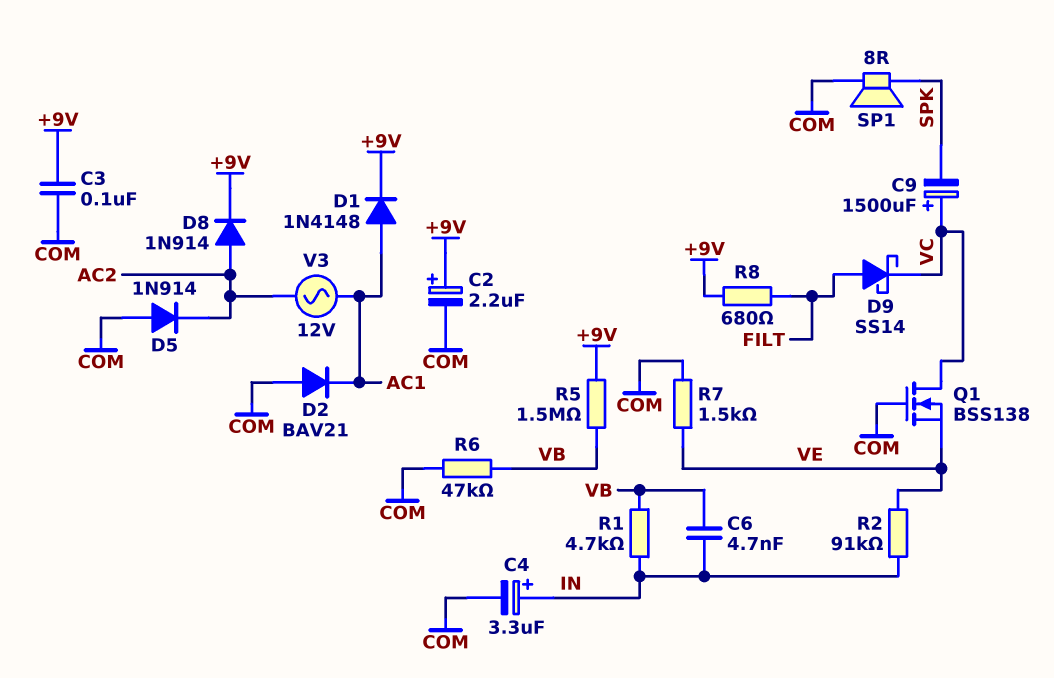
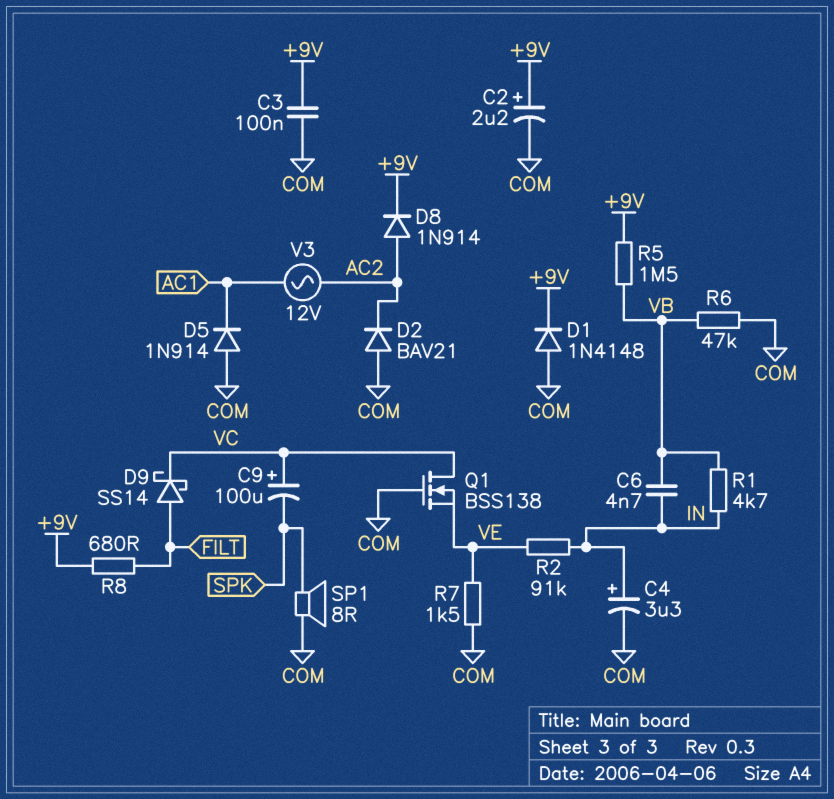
C9: 1500uF (plus VC, minus SPK) -> 100uF (plus VC, minus SPK)
D1: diode 1N4148 (A AC1, K +9V) -> diode 1N4148 (A COM, K +9V)
D2: diode BAV21 (A COM, K AC1) -> diode BAV21 (A COM, K AC2)
D5: diode 1N914 (A COM, K AC2) -> diode 1N914 (A COM, K AC1)

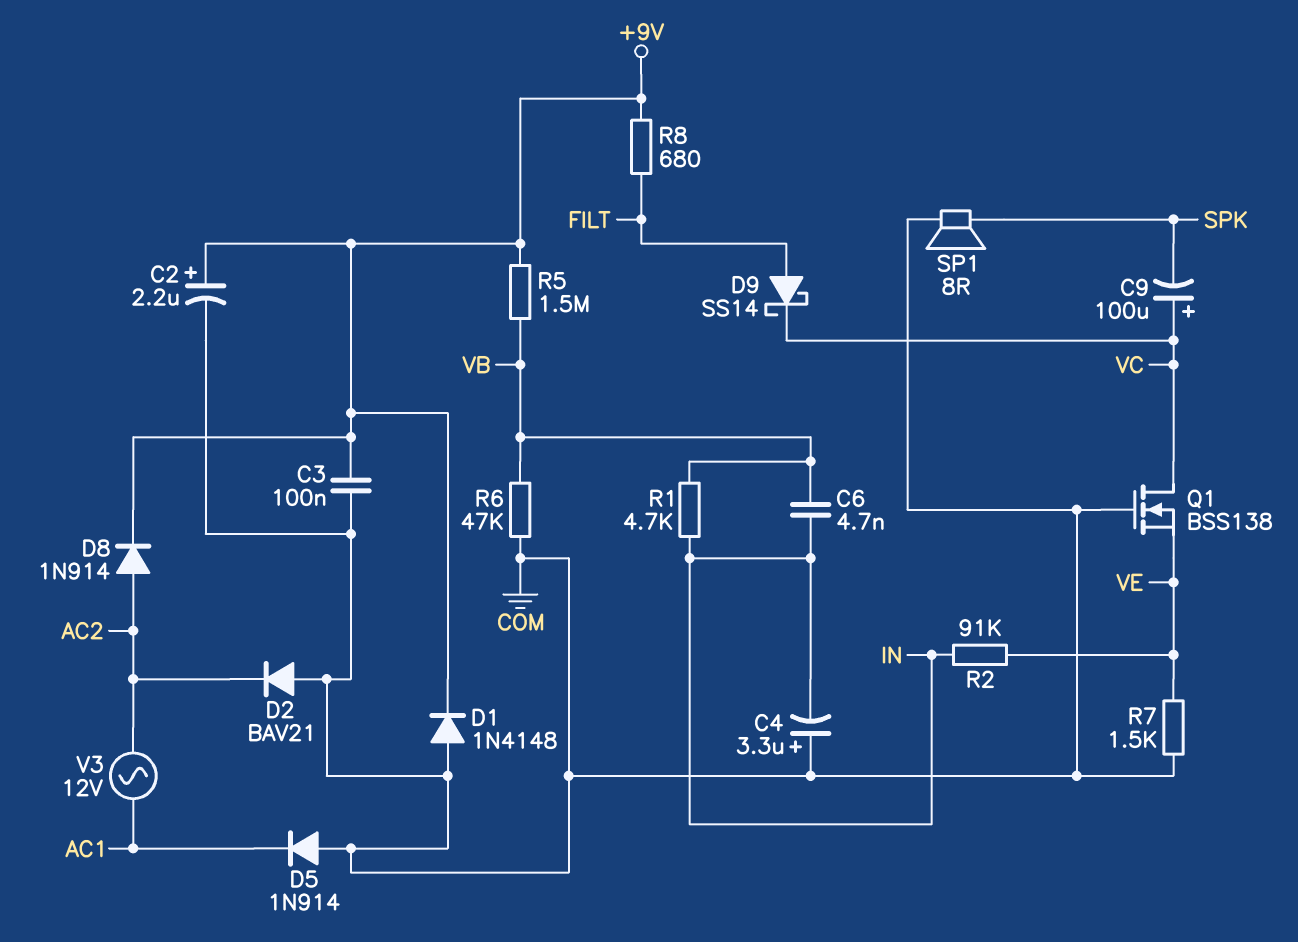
C4: 3.3uF (plus IN, minus COM) -> 3.3uF (plus COM, minus IN)

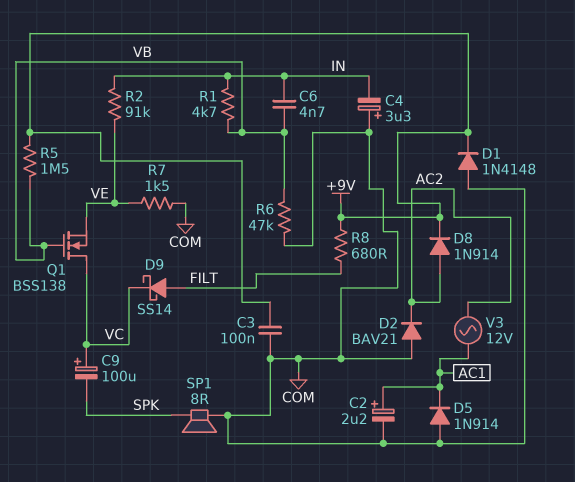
C2: 2.2uF (plus +9V, minus COM) -> 2.2uF (plus AC1, minus COM)
Q1: NMOS BSS138 (G COM, D VC, S VE) -> NMOS BSS138 (G VB, D VC, S VE)

